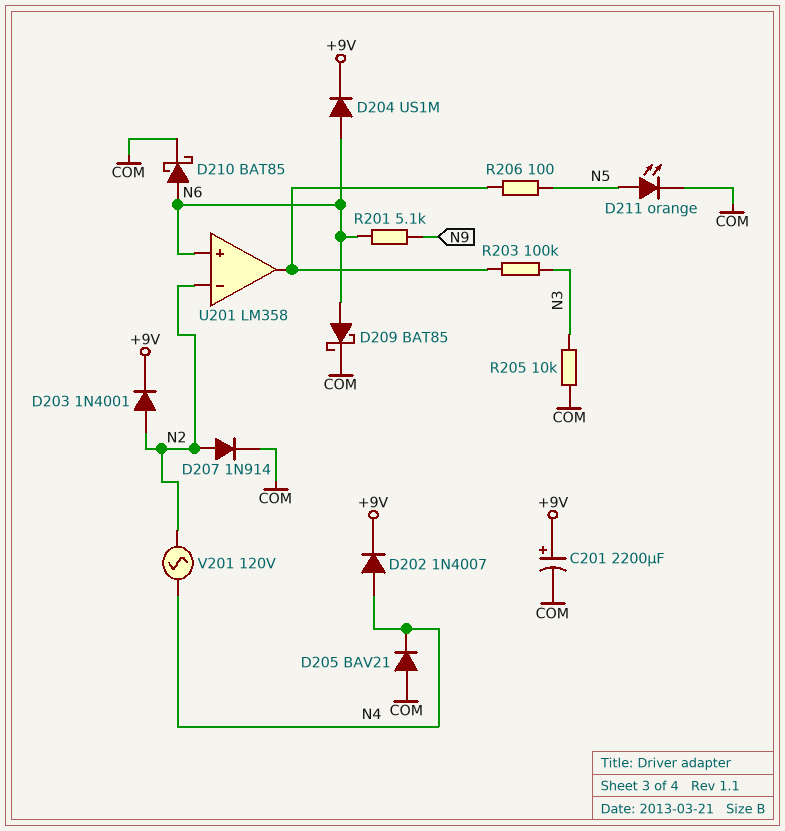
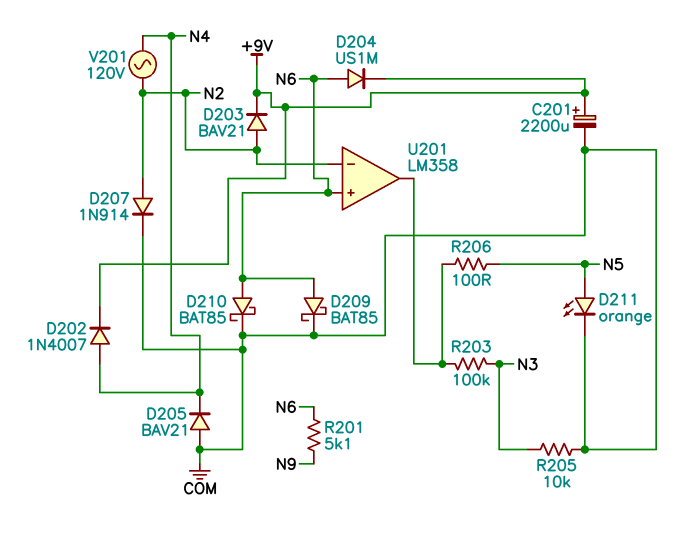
D203: diode 1N4001 (A N2, K +9V) -> diode BAV21 (A N2, K +9V)

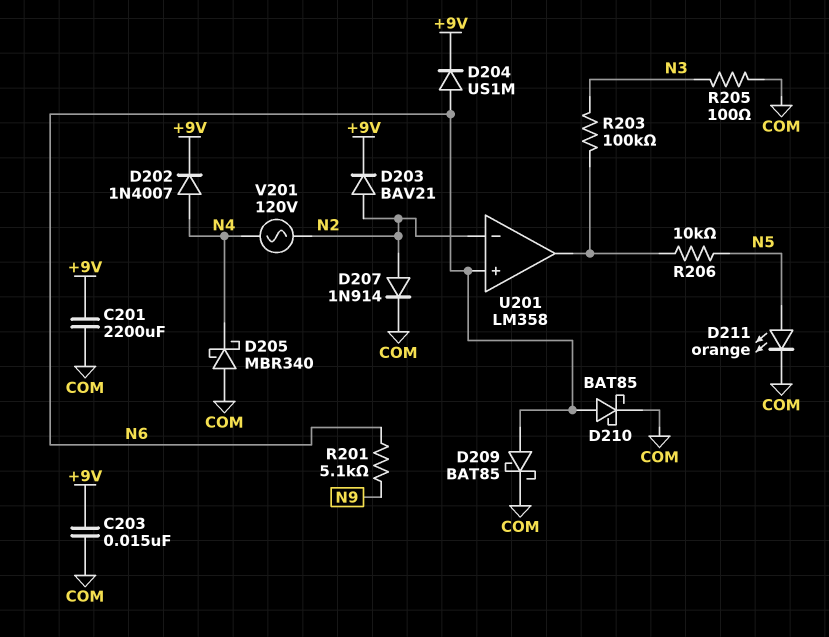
C201: 2200uF (plus +9V, minus COM) -> 2200uF (+9V, COM)
C203: none -> 15nF (+9V, COM)
D205: diode BAV21 (A COM, K N4) -> schottky MBR340 (A COM, K N4)
R205: 10k (COM, N3) -> 100 (COM, N3)
R206: 100 (N5, U201/out) -> 10k (N5, U201/out)

